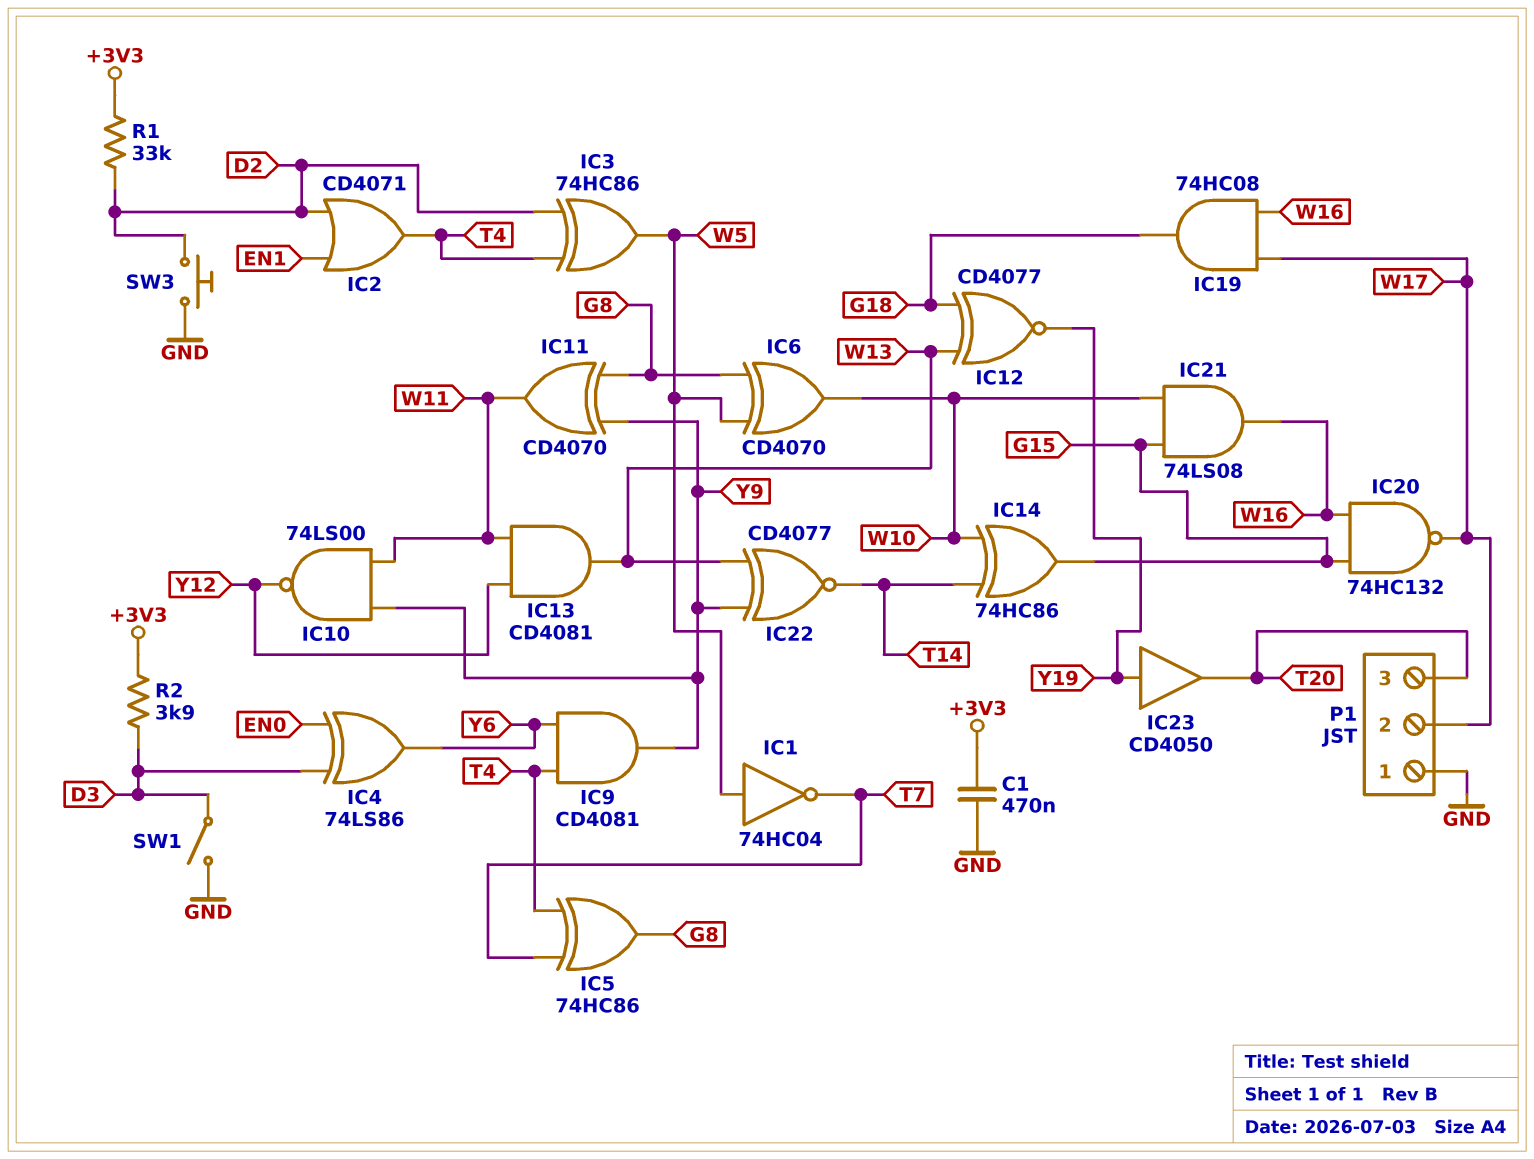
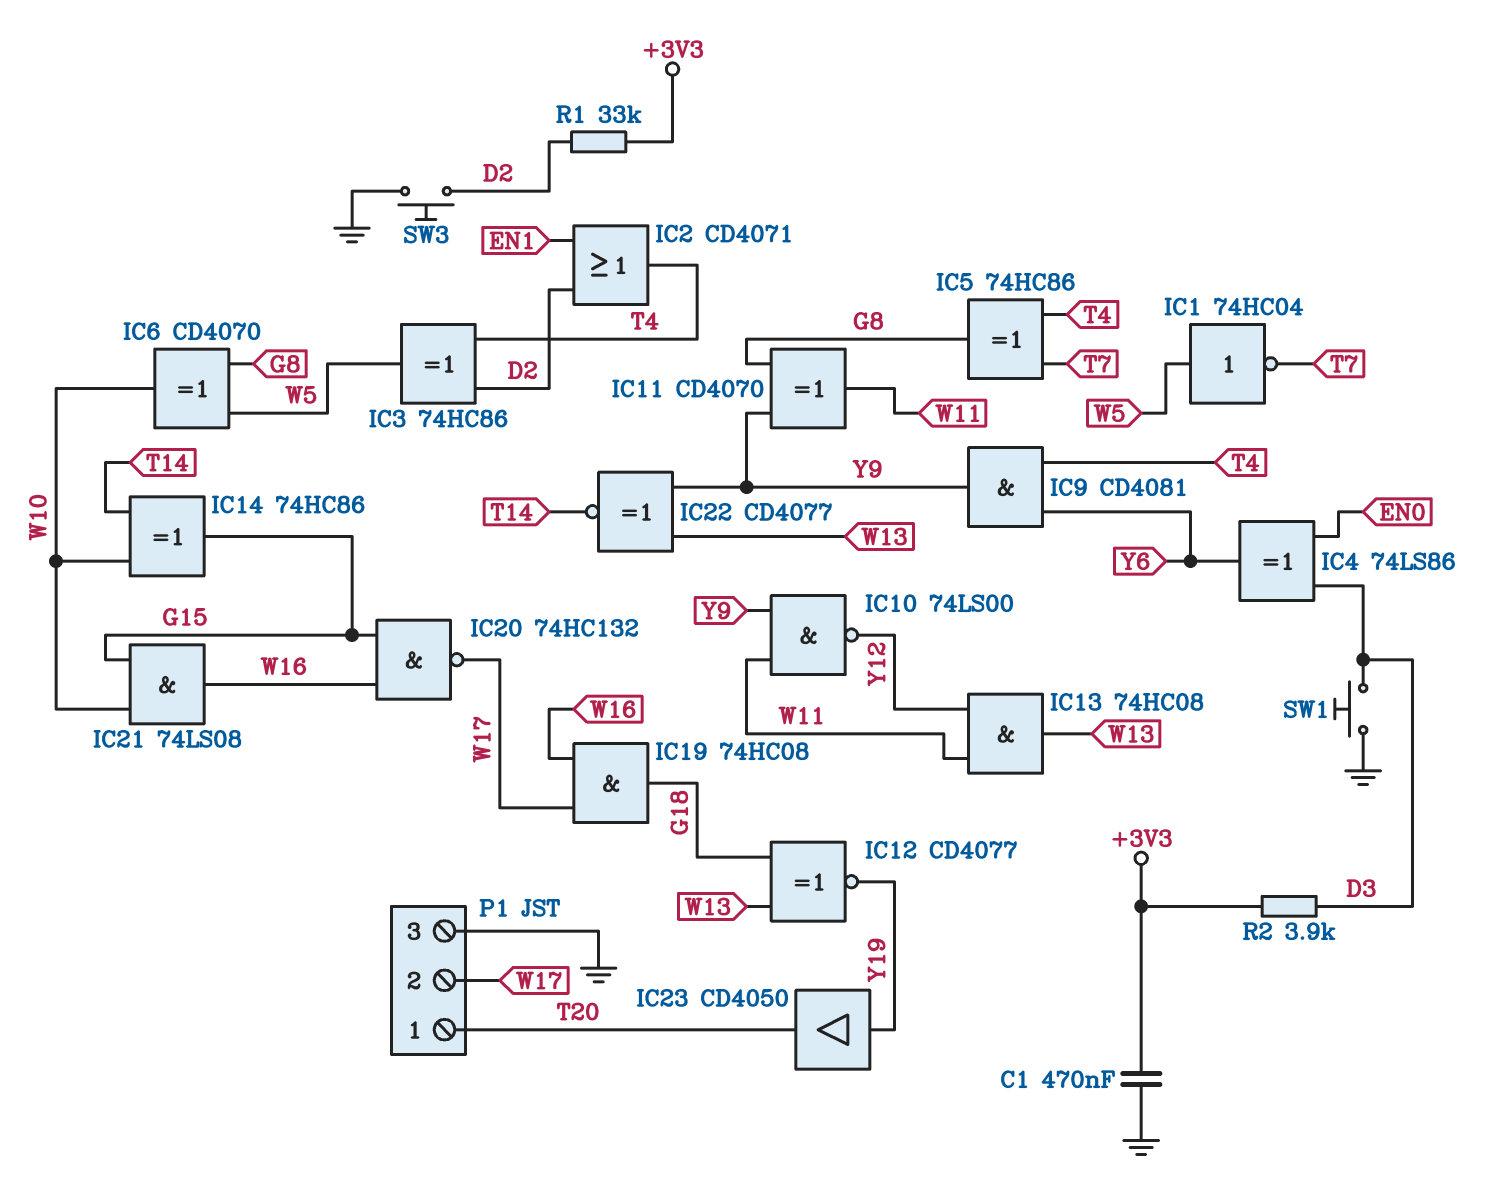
IC13: AND CD4081 (in W11, in Y12, out W13) -> AND 74HC08 (in W11, in Y12, out W13)
P1 pin 1: GND -> T20
P1 pin 3: T20 -> GND
SW1: switch (D3, GND) -> button (D3, GND)

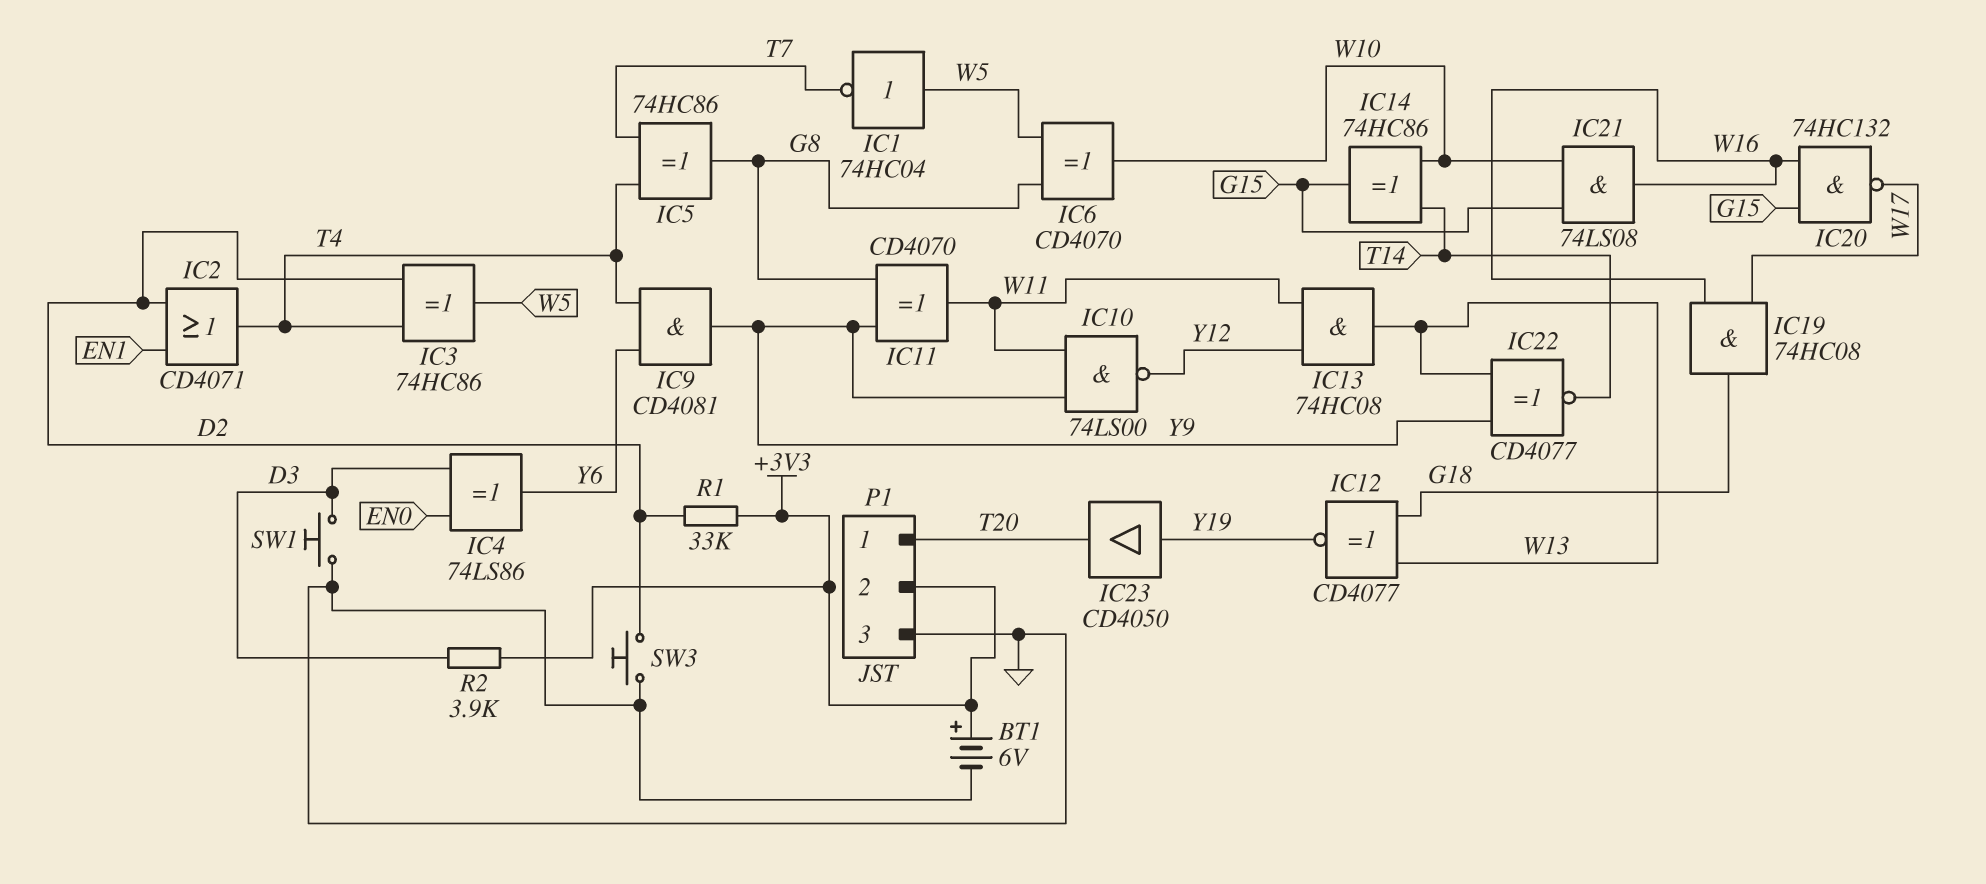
BT1: none -> 6V (plus +3V3, minus GND)
C1: 470nF (+3V3, GND) -> none
P1 pin 2: W17 -> +3V3

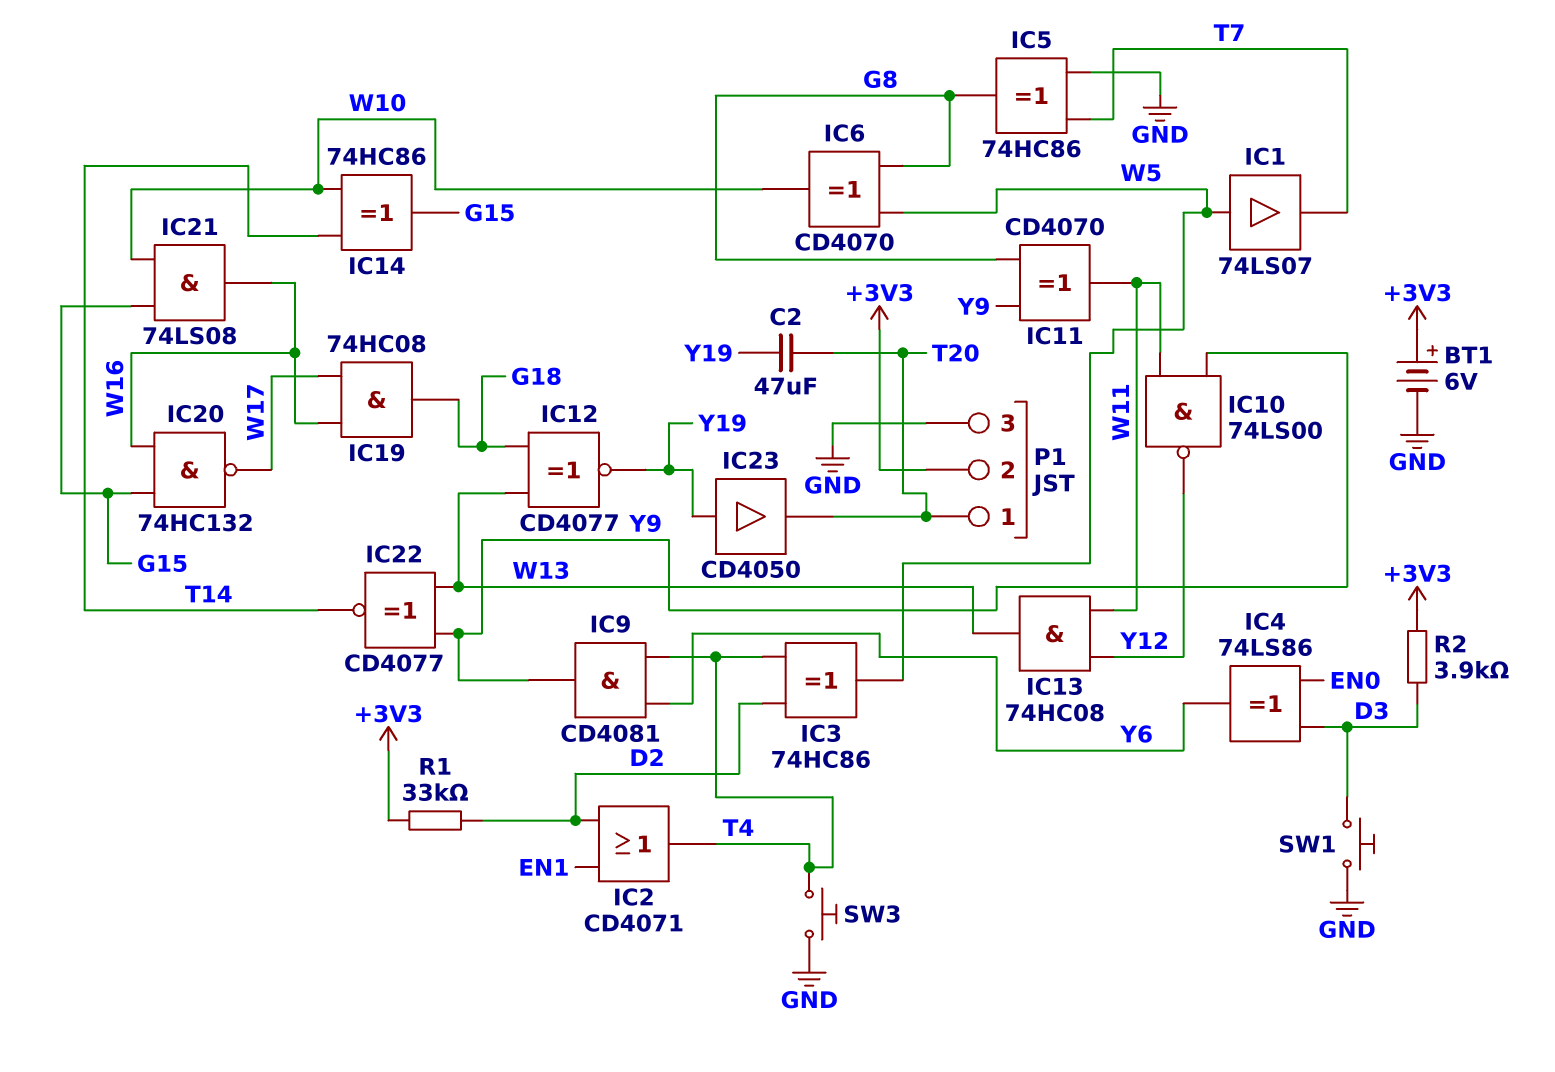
C2: none -> 47uF (T20, Y19)
IC1: NOT 74HC04 (in W5, out T7) -> buffer 74LS07 (in W5, out T7)
IC5: XOR 74HC86 (in T4, in T7, out G8) -> XOR 74HC86 (in GND, in T7, out G8)
SW3: button (D2, GND) -> button (GND, T4)

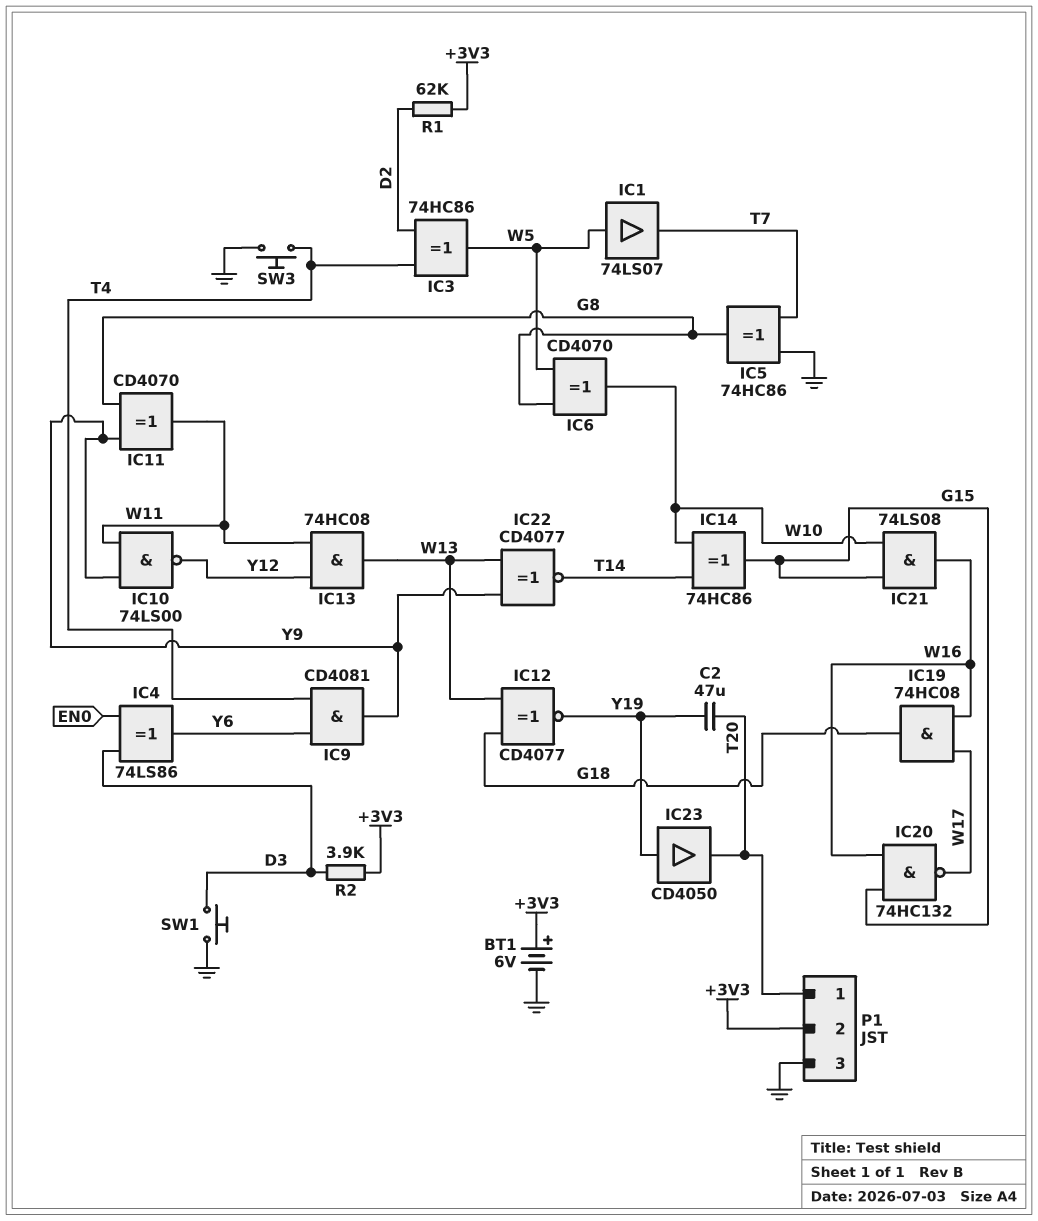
IC2: OR CD4071 (in D2, in EN1, out T4) -> none
R1: 33k (+3V3, D2) -> 62k (+3V3, D2)

